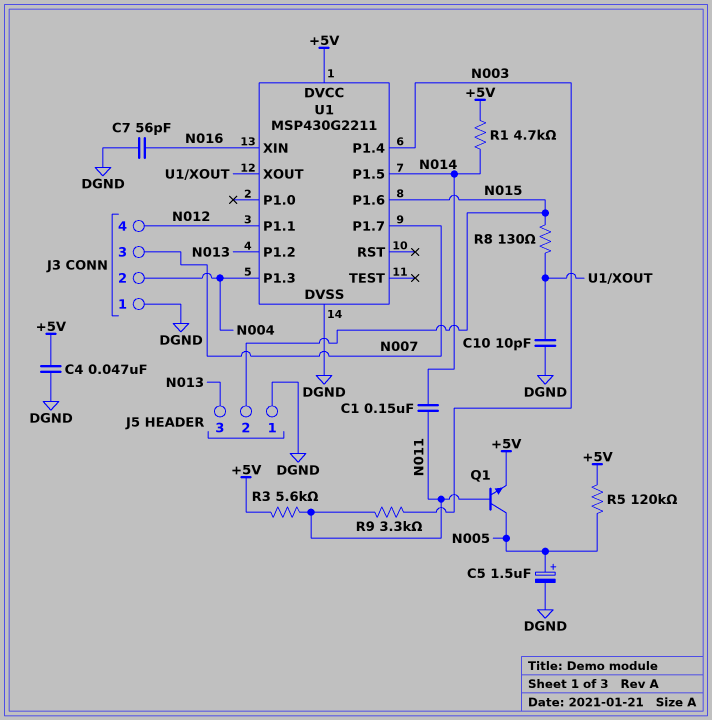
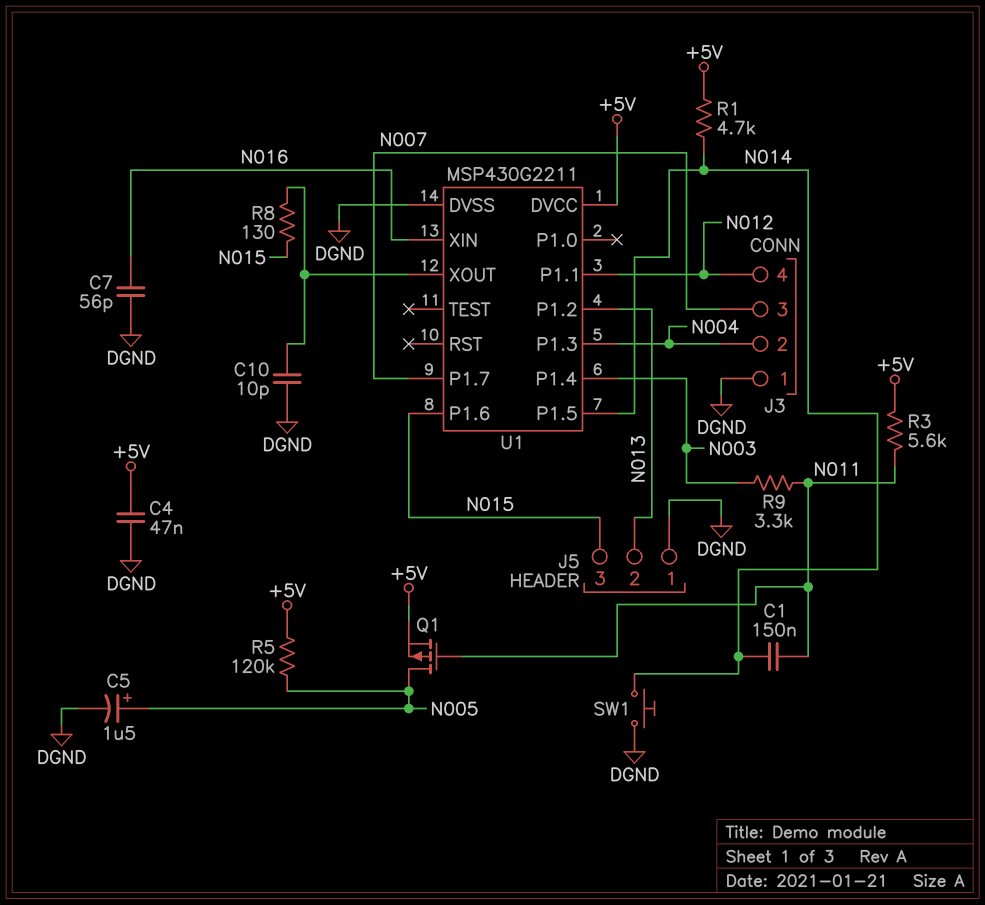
J5 pin 2: N015 -> N013
J5 pin 3: N013 -> N015
Q1: NPN (B N011, C N005, E +5V) -> PMOS (G N011, D N005, S +5V)
SW1: none -> button (DGND, N014)

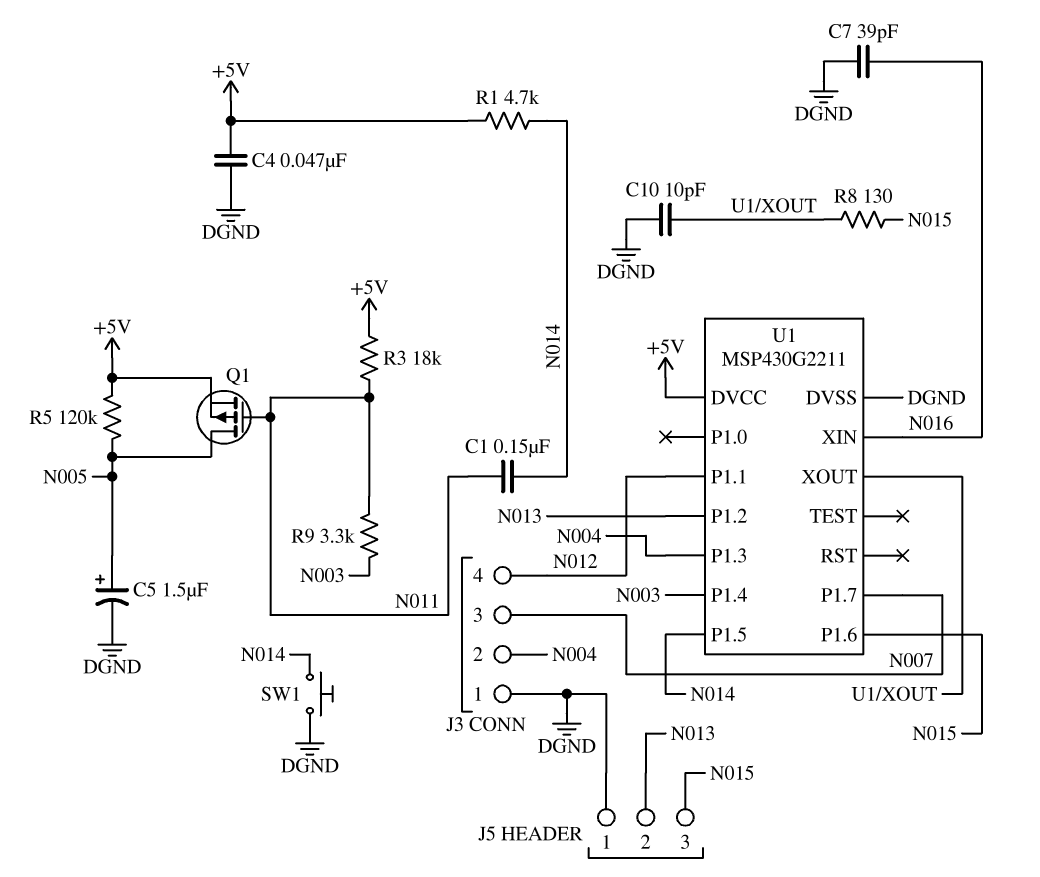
C7: 56pF (DGND, N016) -> 39pF (DGND, N016)
R3: 5.6k (+5V, N011) -> 18k (+5V, N011)

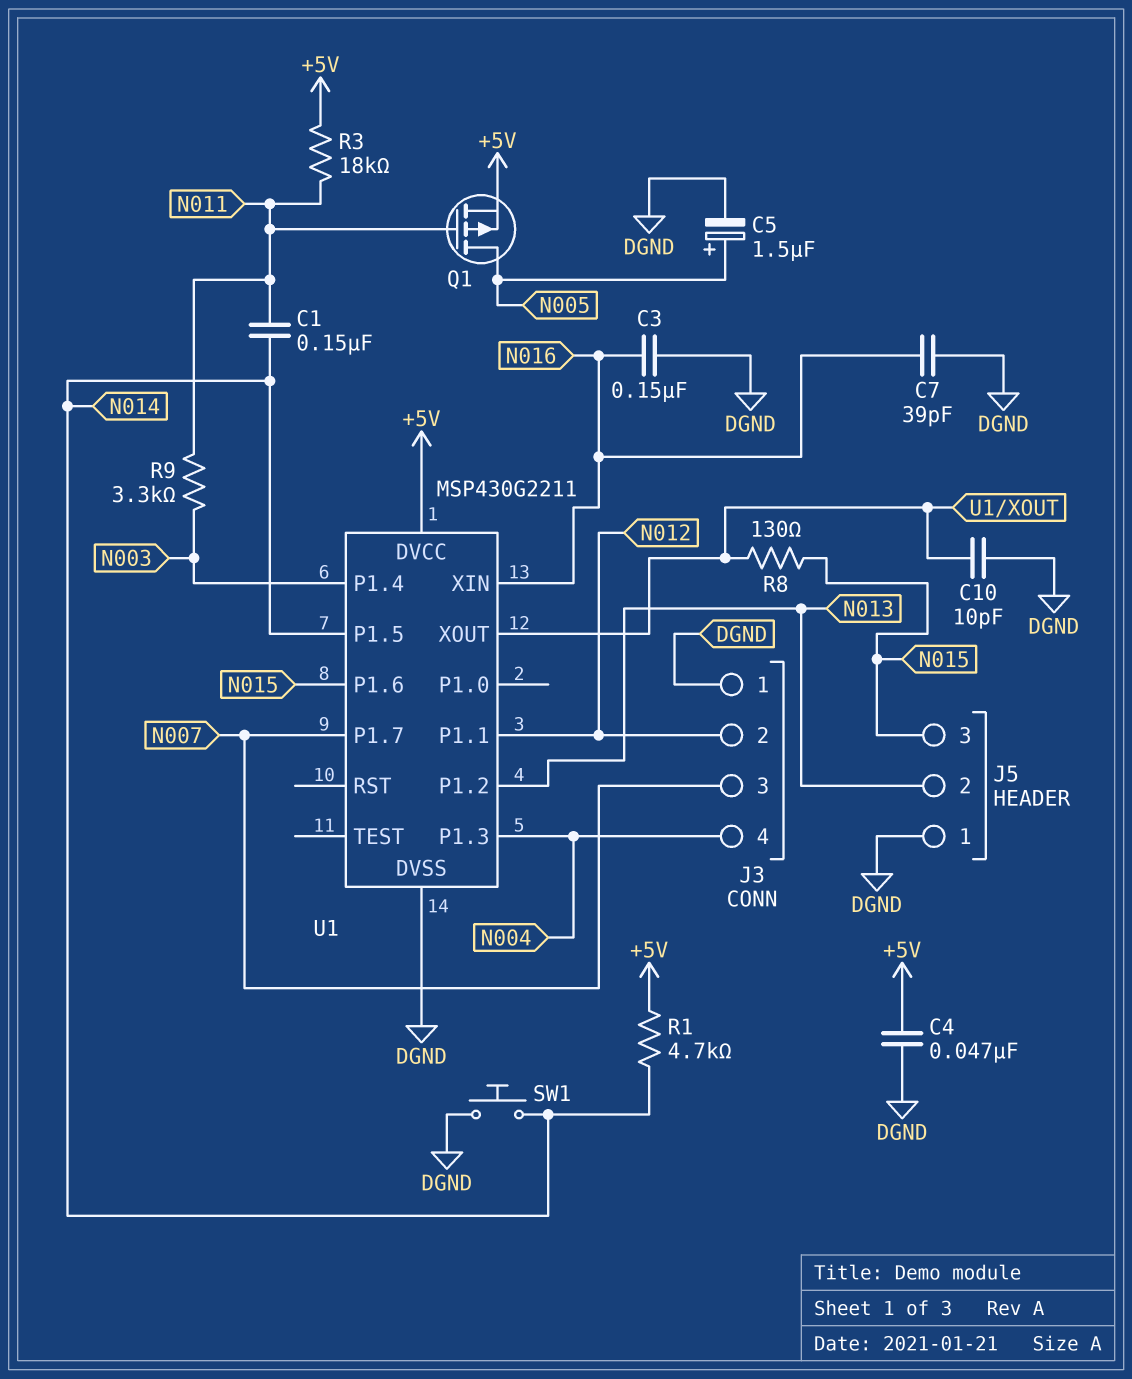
C3: none -> 150nF (DGND, N016)
J3 pin 2: N004 -> N012
J3 pin 4: N012 -> N004
R5: 120k (+5V, N005) -> none

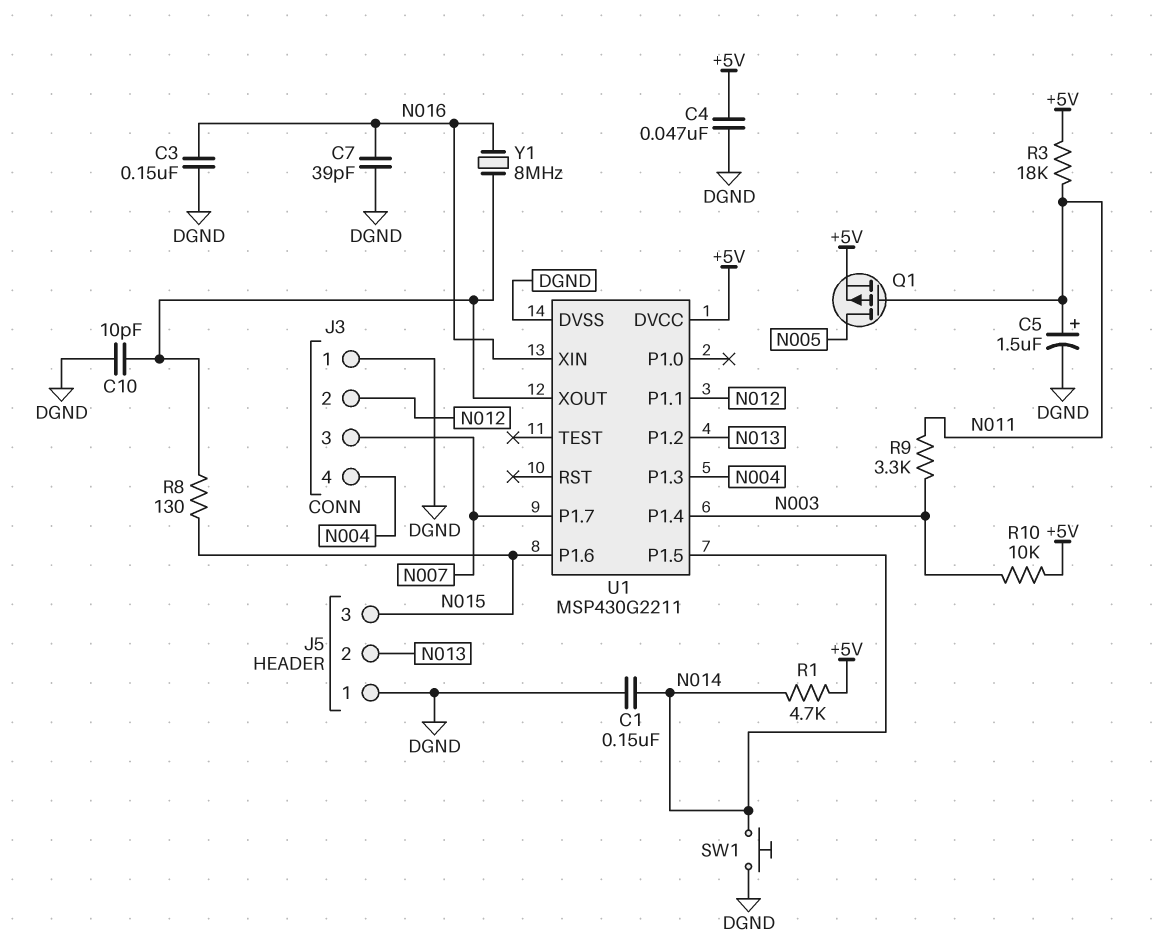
C1: 150nF (N011, N014) -> 150nF (DGND, N014)
C5: 1.5uF (plus N005, minus DGND) -> 1.5uF (plus N011, minus DGND)
R10: none -> 10k (+5V, N003)
Y1: none -> 8MHz (N016, U1/XOUT)

